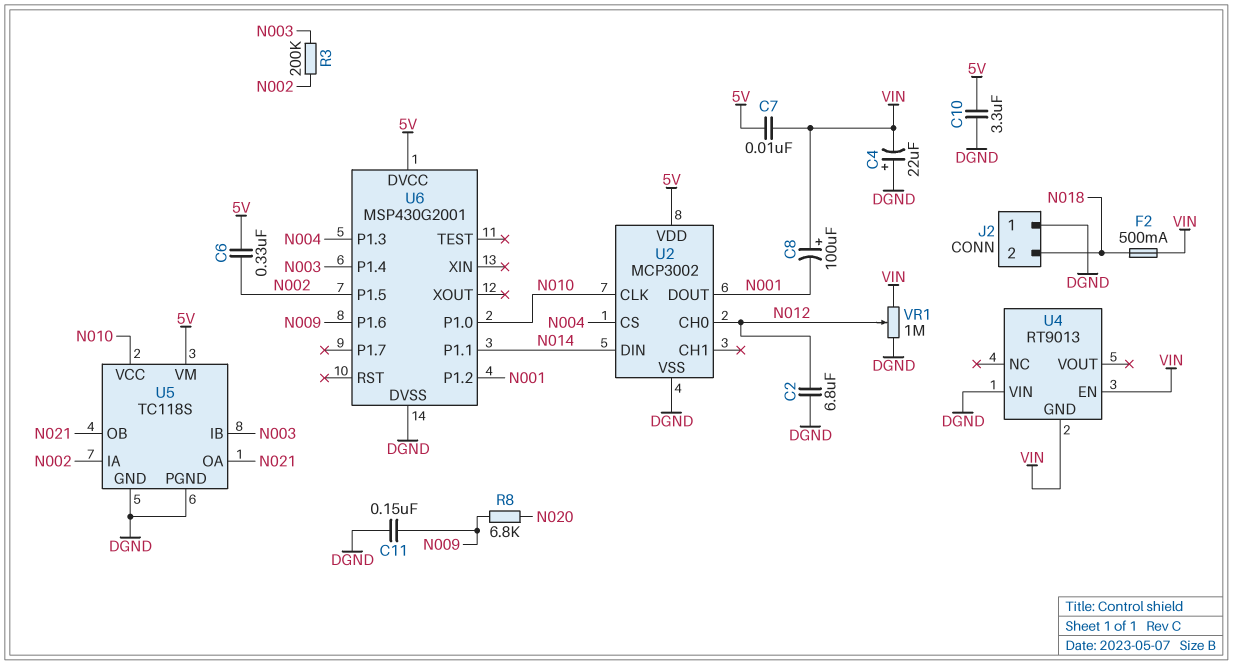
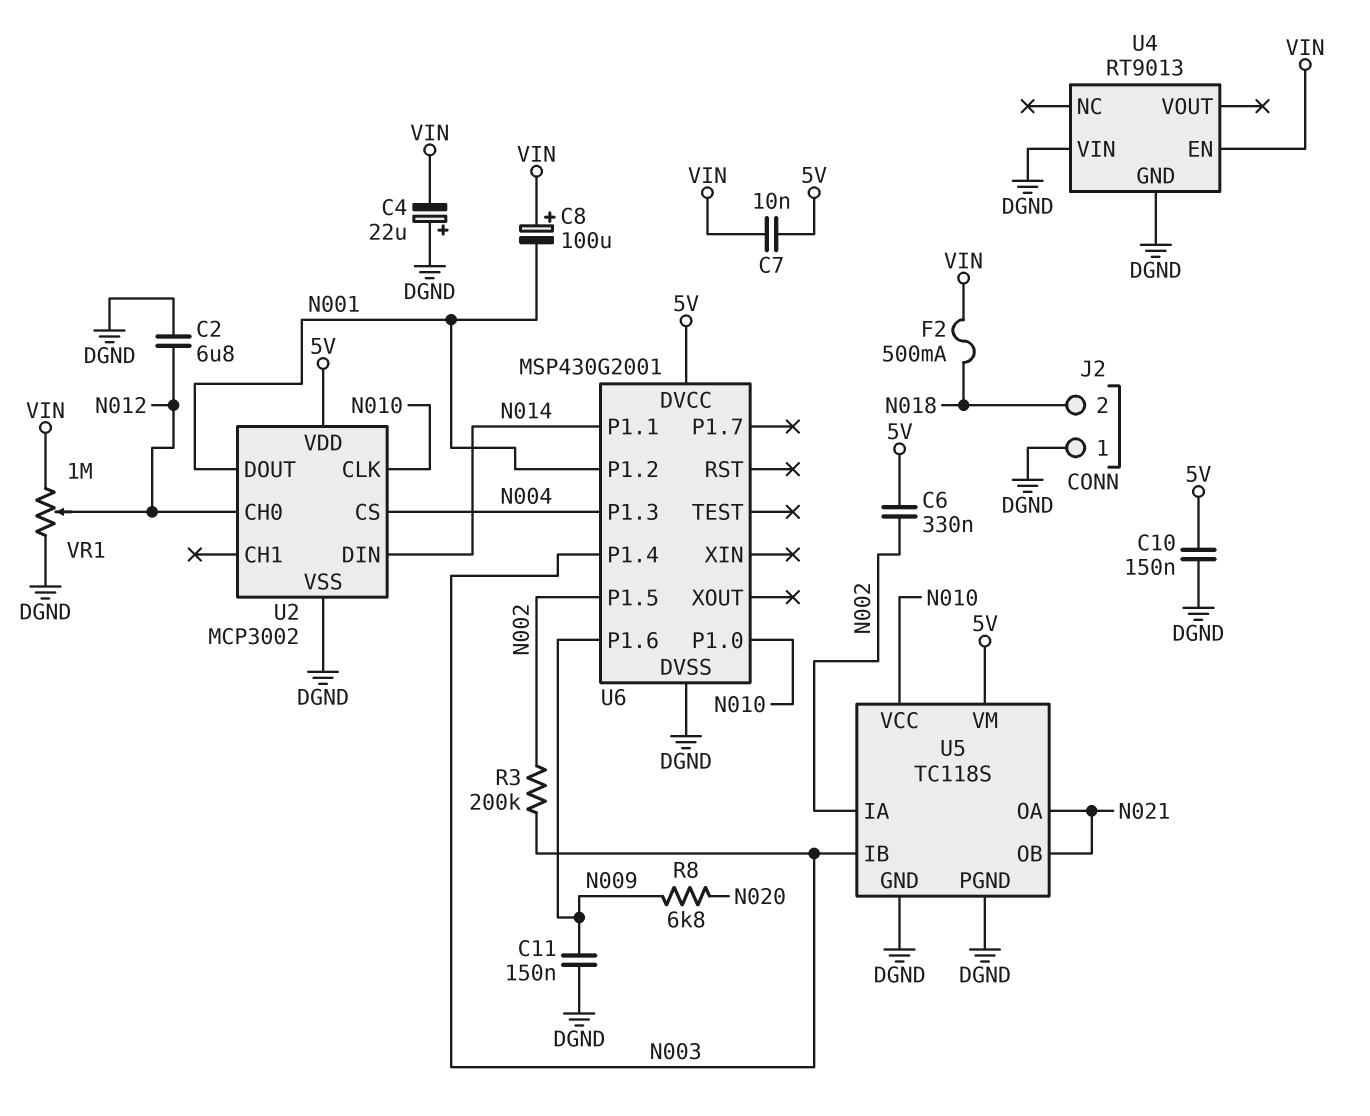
C10: 3.3uF (5V, DGND) -> 150nF (5V, DGND)
U4 pin GND: VIN -> DGND

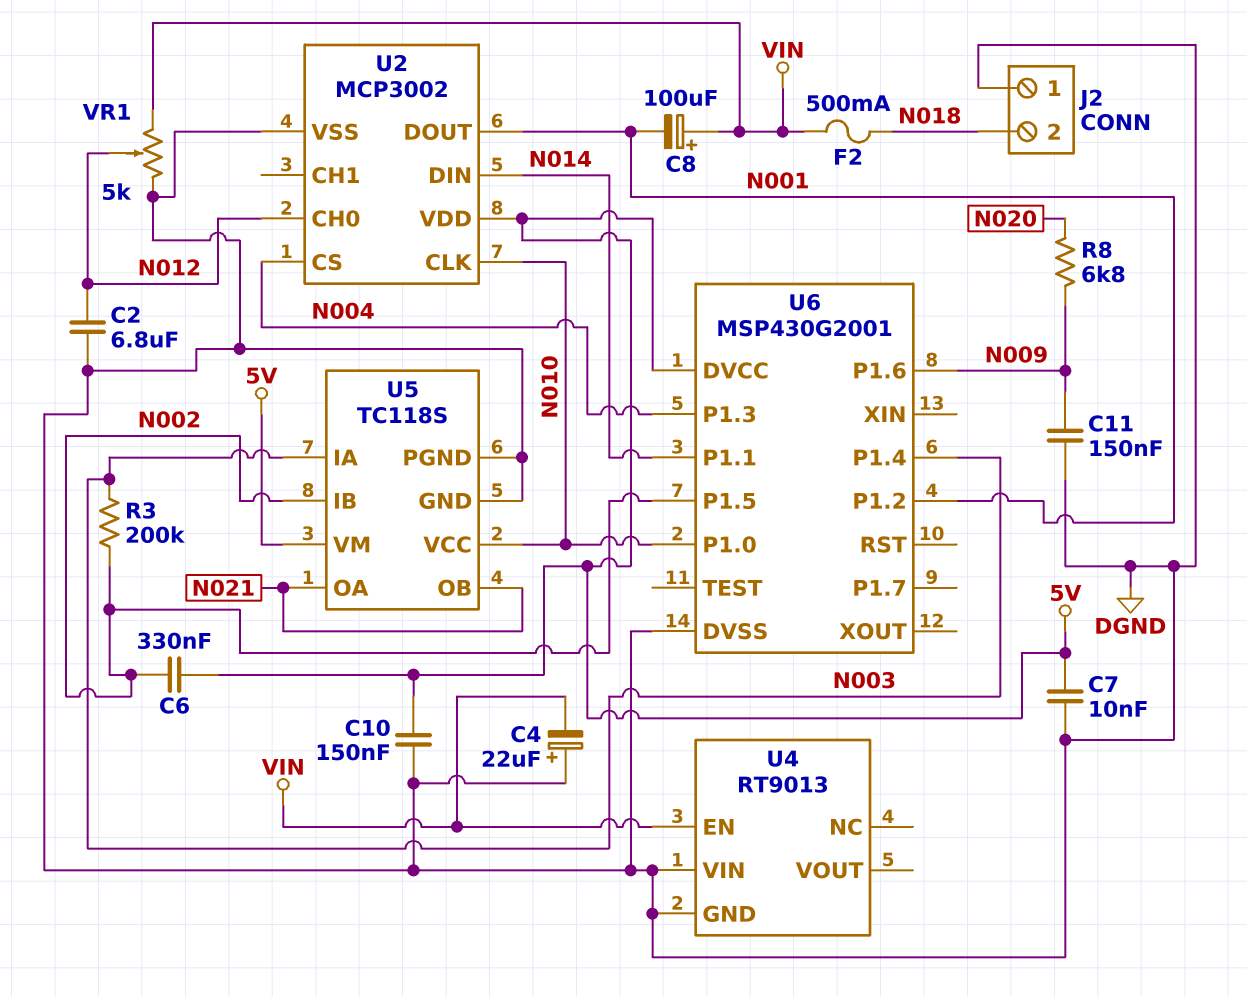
C7: 10nF (5V, VIN) -> 10nF (5V, DGND)
U5 pin IA: N002 -> N003
U5 pin IB: N003 -> N002
VR1: 1M (DGND, VIN, wiper N012) -> 5k (DGND, VIN, wiper N012)

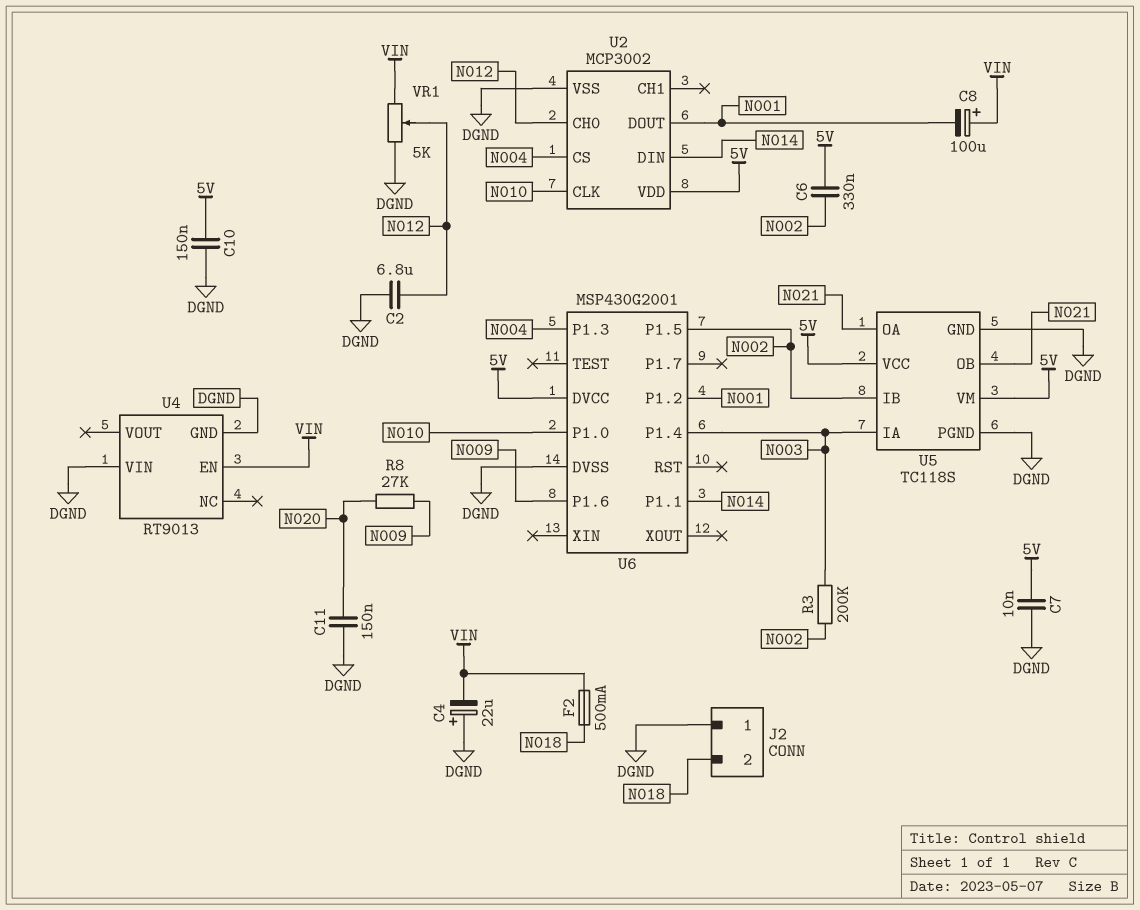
C11: 150nF (DGND, N009) -> 150nF (DGND, N020)
R8: 6.8k (N009, N020) -> 27k (N009, N020)
U5 pin VCC: N010 -> 5V

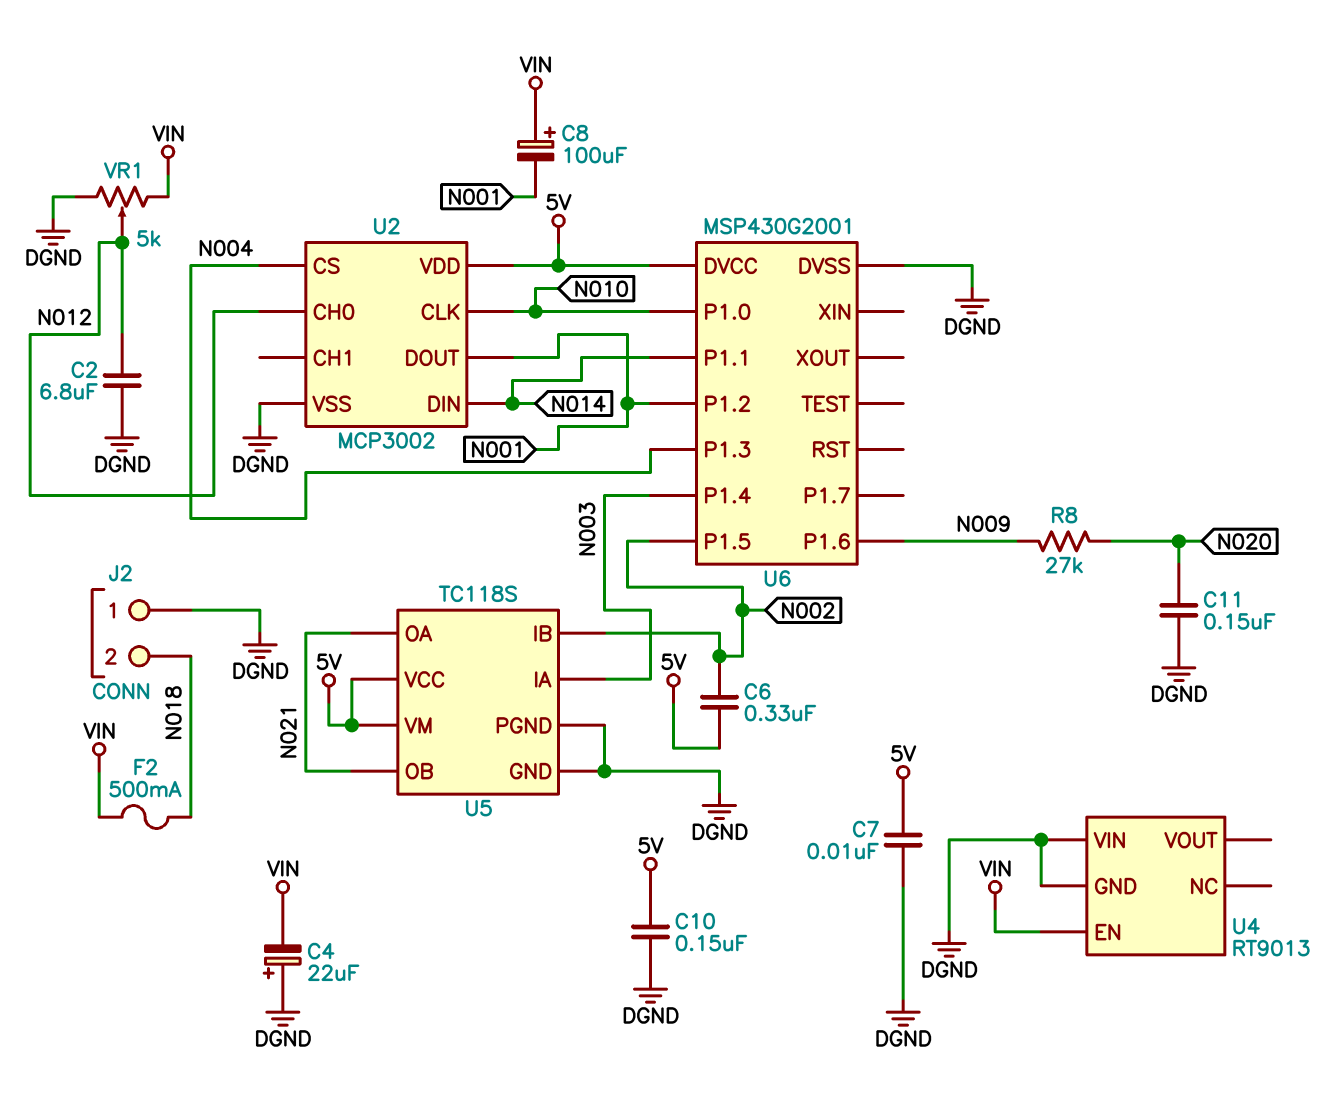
R3: 200k (N002, N003) -> none

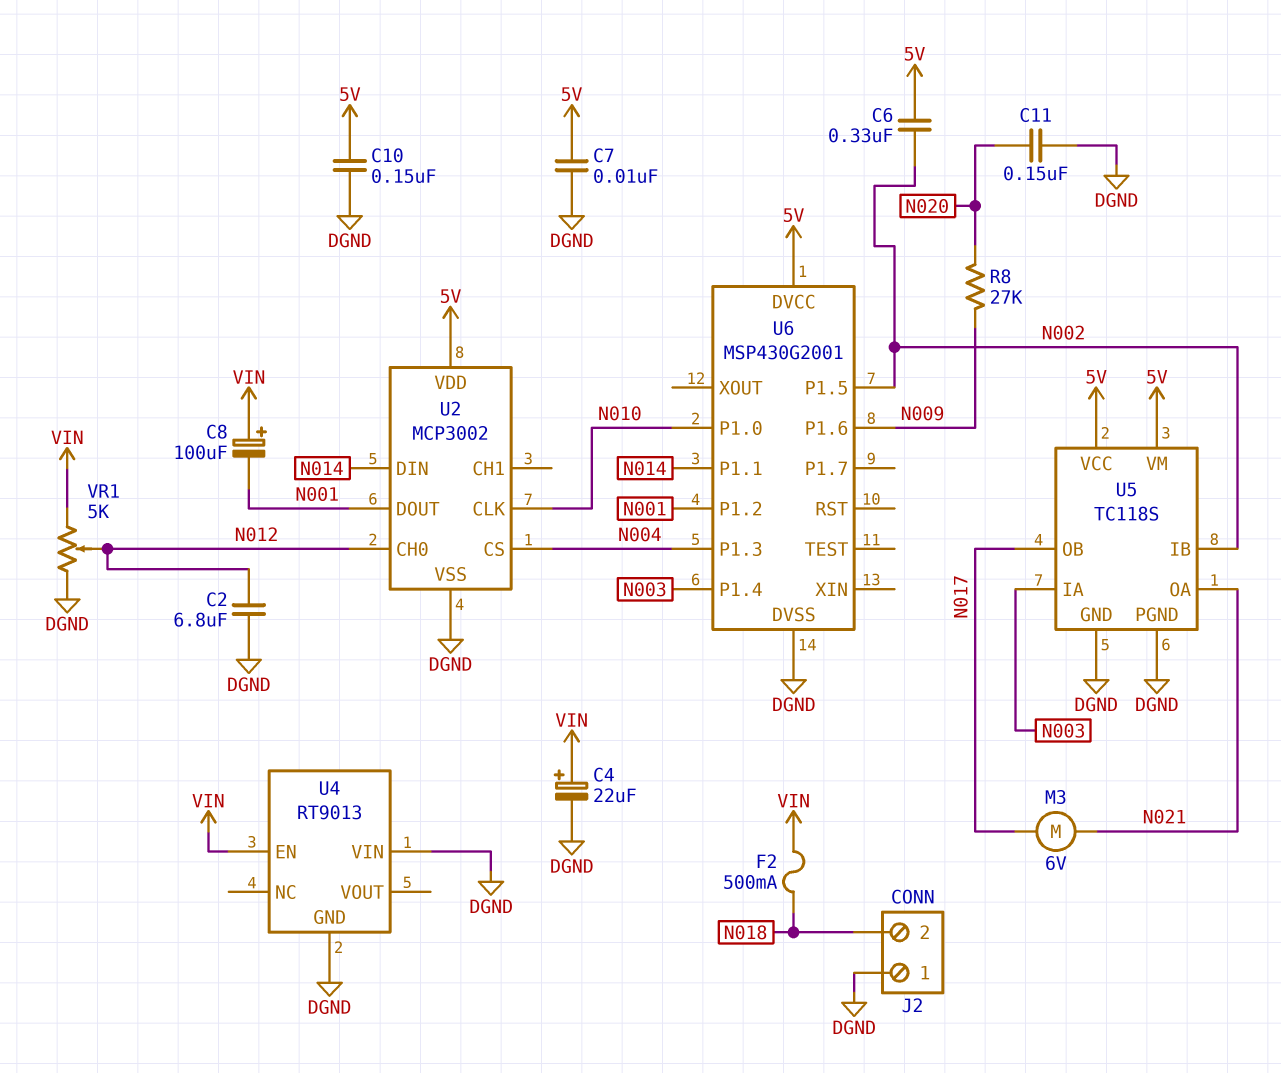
C4: 22uF (plus DGND, minus VIN) -> 22uF (plus VIN, minus DGND)
M3: none -> motor 6V (N017, N021)
U5 pin OB: N021 -> N017

